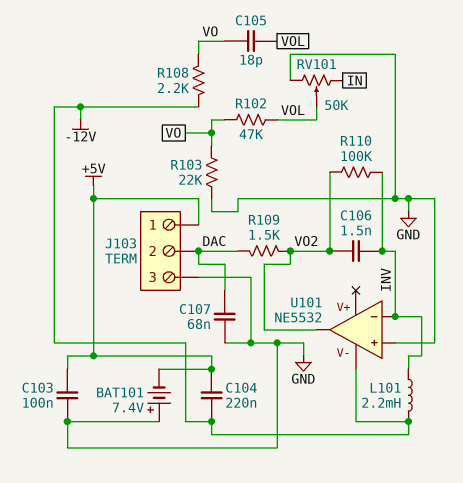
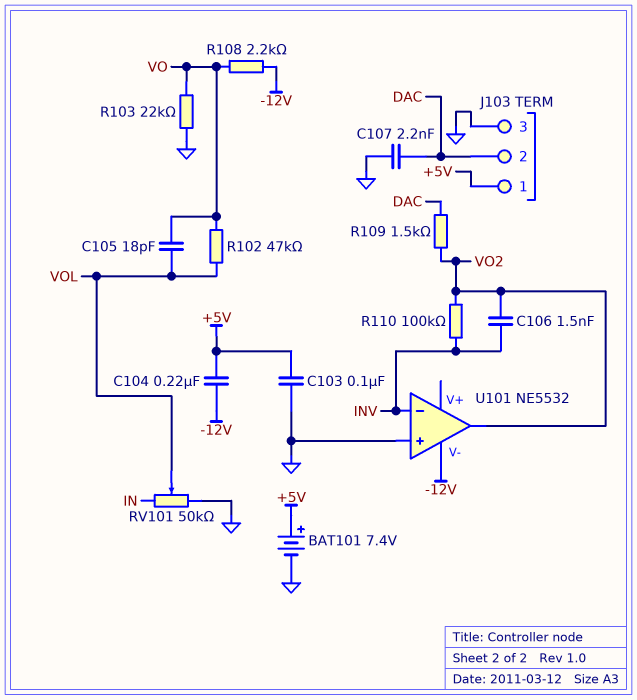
BAT101: 7.4V (plus GND, minus +5V) -> 7.4V (plus +5V, minus GND)
C107: 68nF (DAC, GND) -> 2.2nF (DAC, GND)
L101: 2.2mH (-12V, INV) -> none

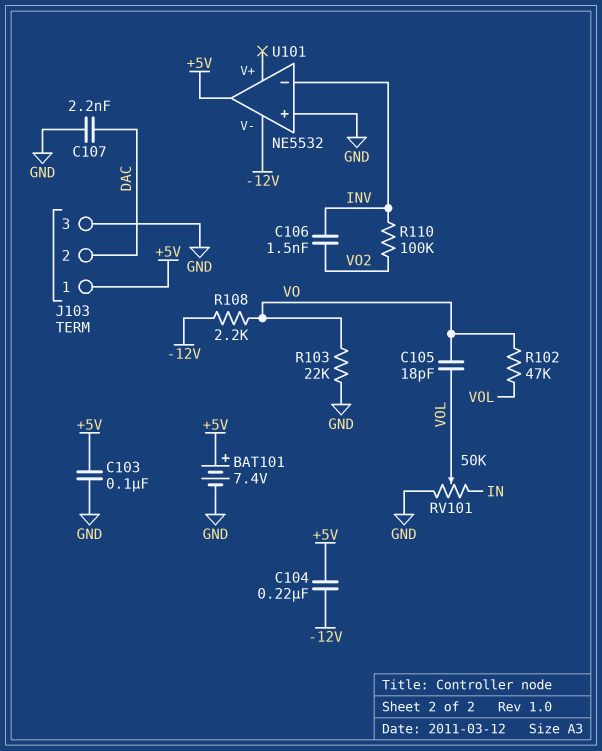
R109: 1.5k (DAC, VO2) -> none
U101 pin out: VO2 -> +5V

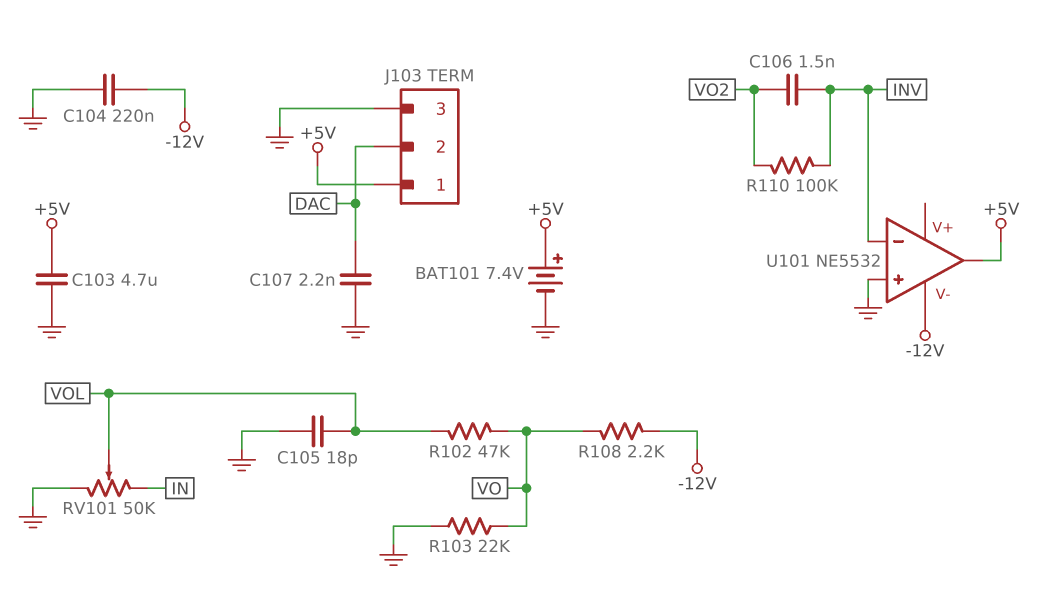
C103: 100nF (+5V, GND) -> 4.7uF (+5V, GND)
C104: 220nF (+5V, -12V) -> 220nF (-12V, GND)
C105: 18pF (VO, VOL) -> 18pF (GND, VOL)

